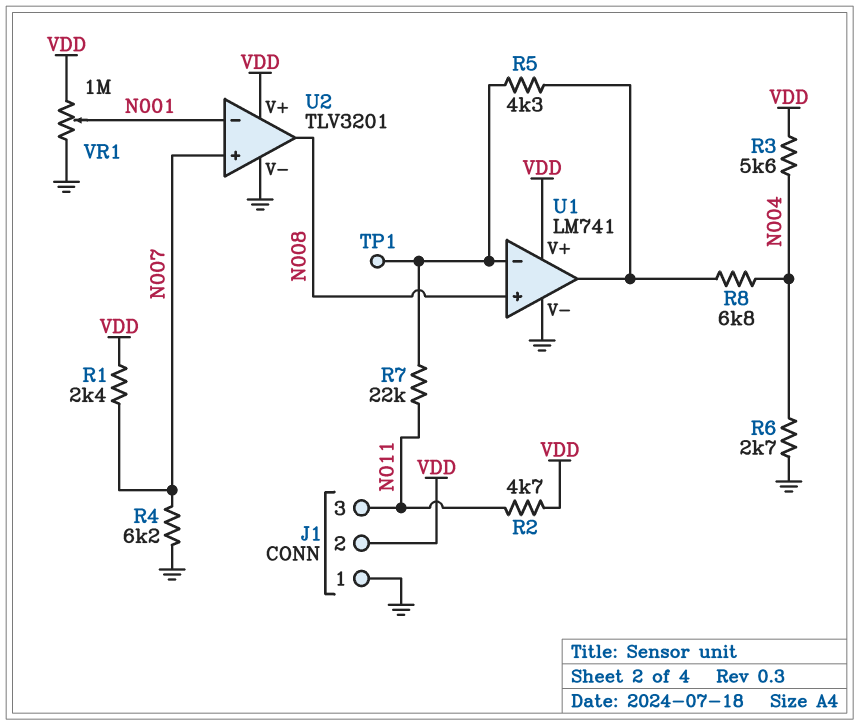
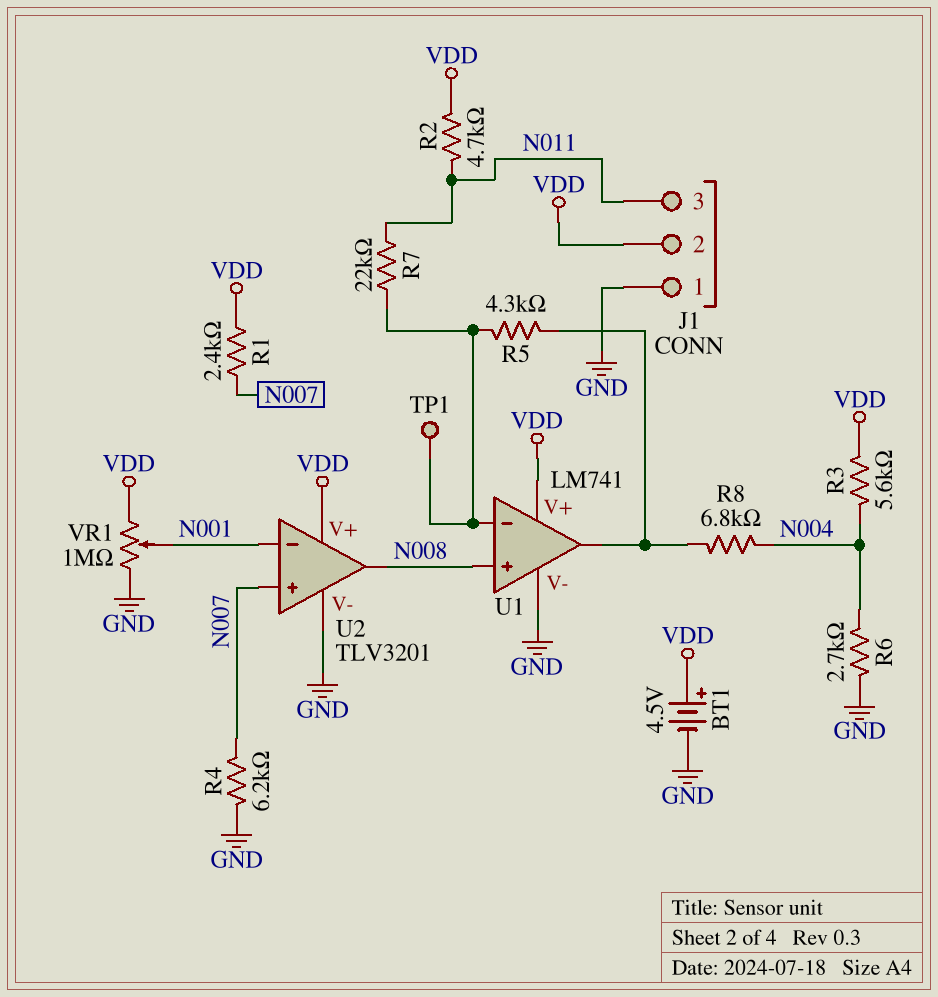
BT1: none -> 4.5V (plus VDD, minus GND)

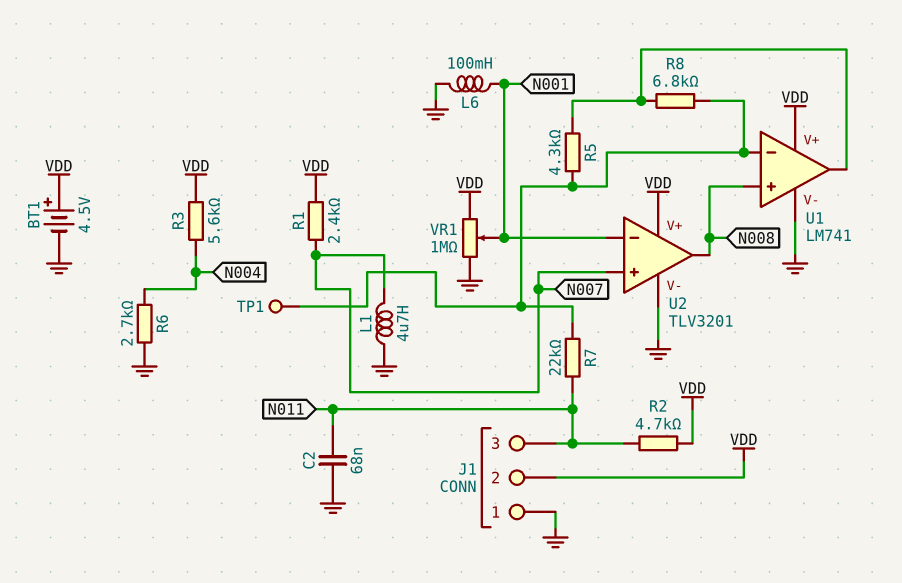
C2: none -> 68nF (GND, N011)
L1: none -> 4.7uH (GND, N007)
L6: none -> 100mH (GND, N001)
R4: 6.2k (GND, N007) -> none
R8: 6.8k (N004, U1/out) -> 6.8k (U1/in-, U1/out)

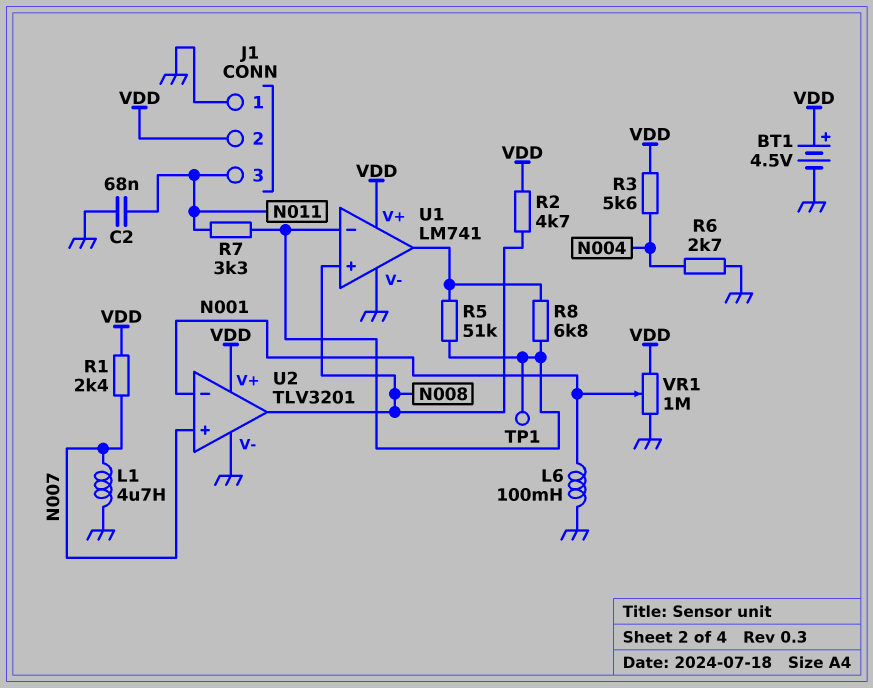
R2: 4.7k (N011, VDD) -> 4.7k (N008, VDD)
R5: 4.3k (U1/in-, U1/out) -> 51k (U1/in-, U1/out)
R7: 22k (N011, U1/in-) -> 3.3k (N011, U1/in-)

